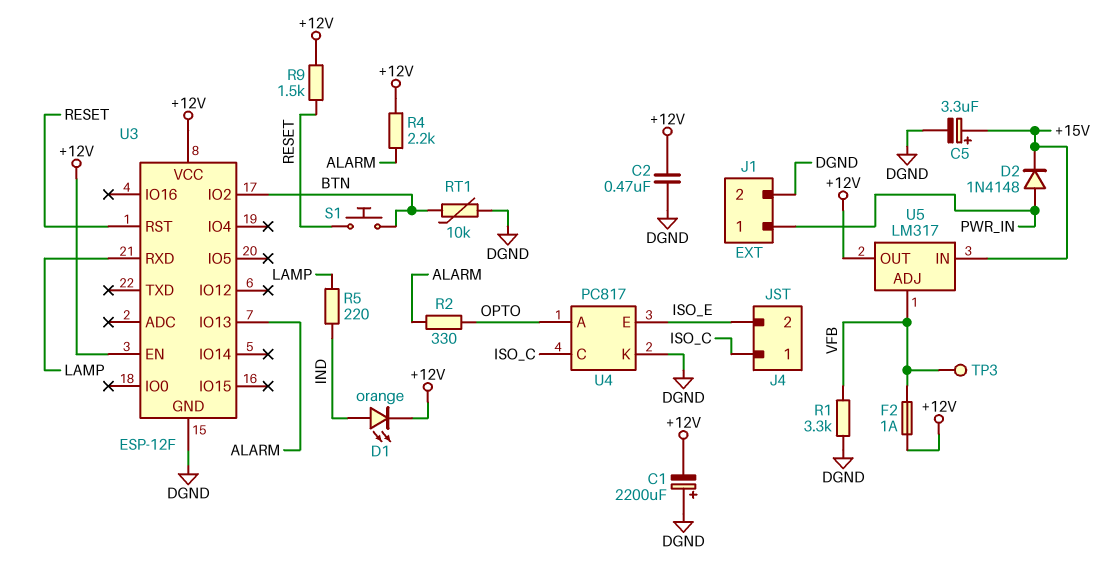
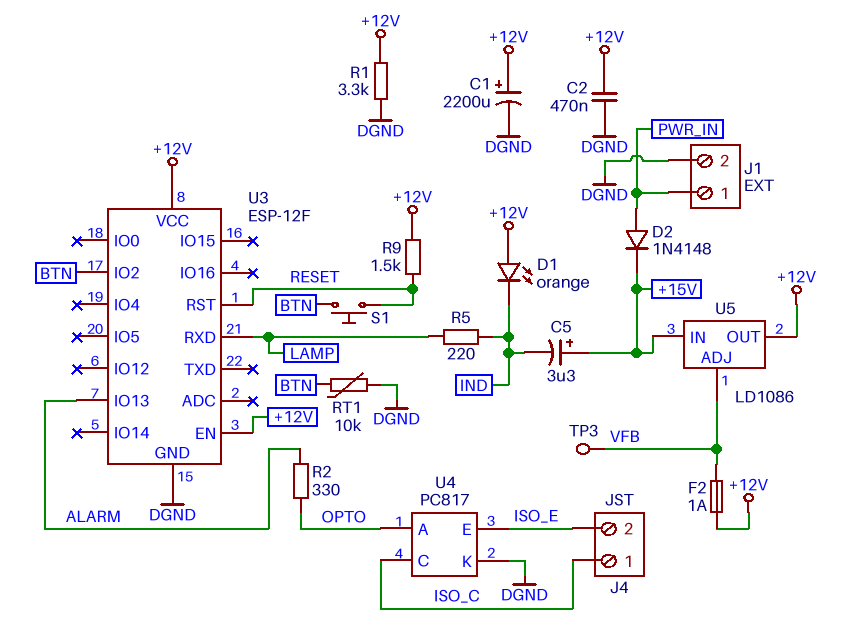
C1: 2200uF (plus DGND, minus +12V) -> 2200uF (plus +12V, minus DGND)
C5: 3.3uF (plus +15V, minus DGND) -> 3.3uF (plus +15V, minus IND)
D1: LED orange (A IND, K +12V) -> LED orange (A +12V, K IND)
R1: 3.3k (DGND, VFB) -> 3.3k (+12V, DGND)
R4: 2.2k (+12V, ALARM) -> none
U5: LM317 -> LD1086

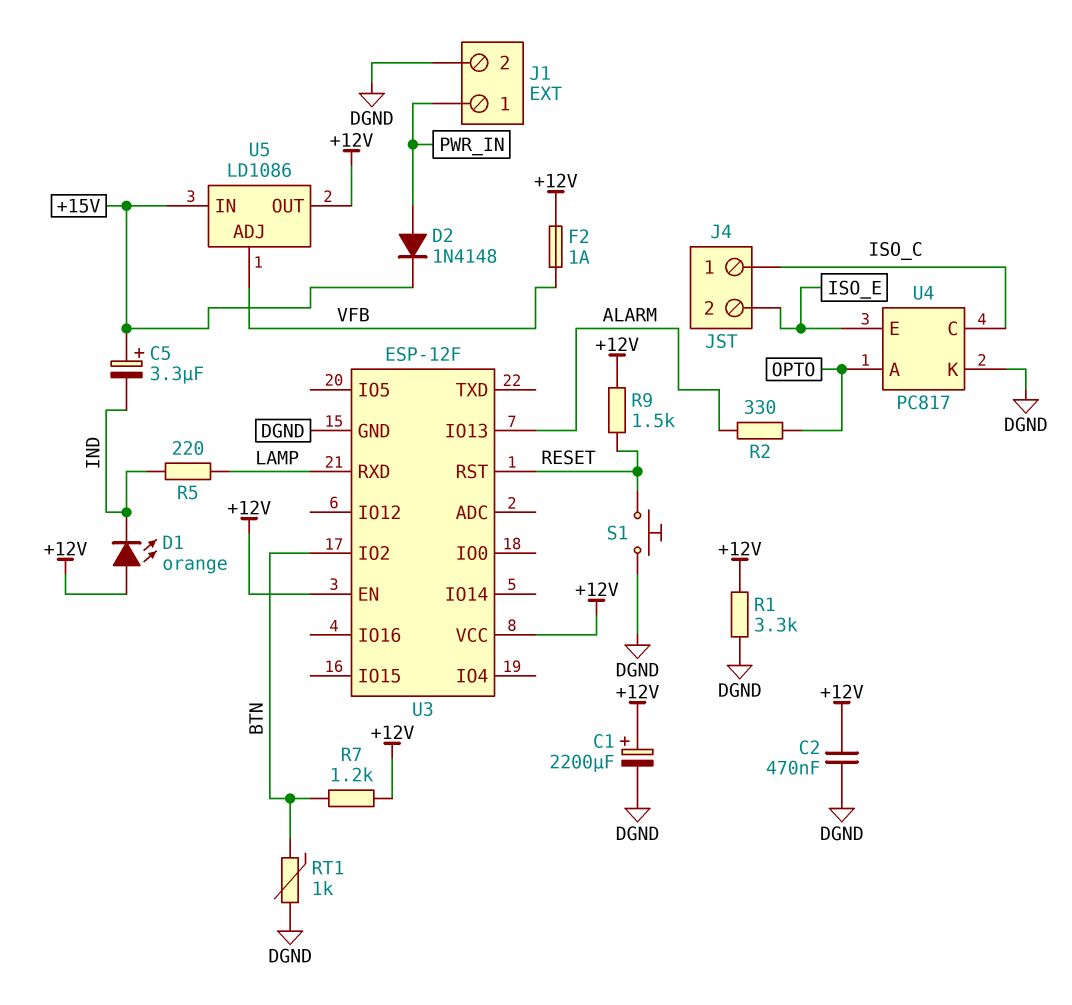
R7: none -> 1.2k (+12V, BTN)
RT1: 10k (BTN, DGND) -> 1k (BTN, DGND)
S1: button (BTN, RESET) -> button (DGND, RESET)
TP3: test point (VFB) -> none

